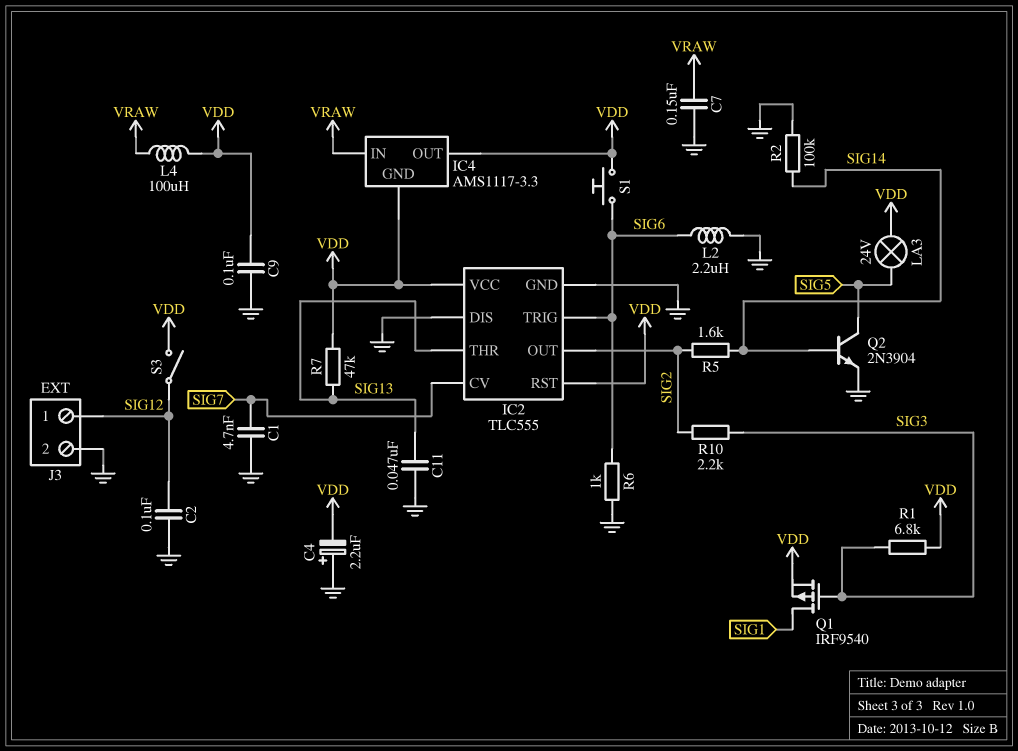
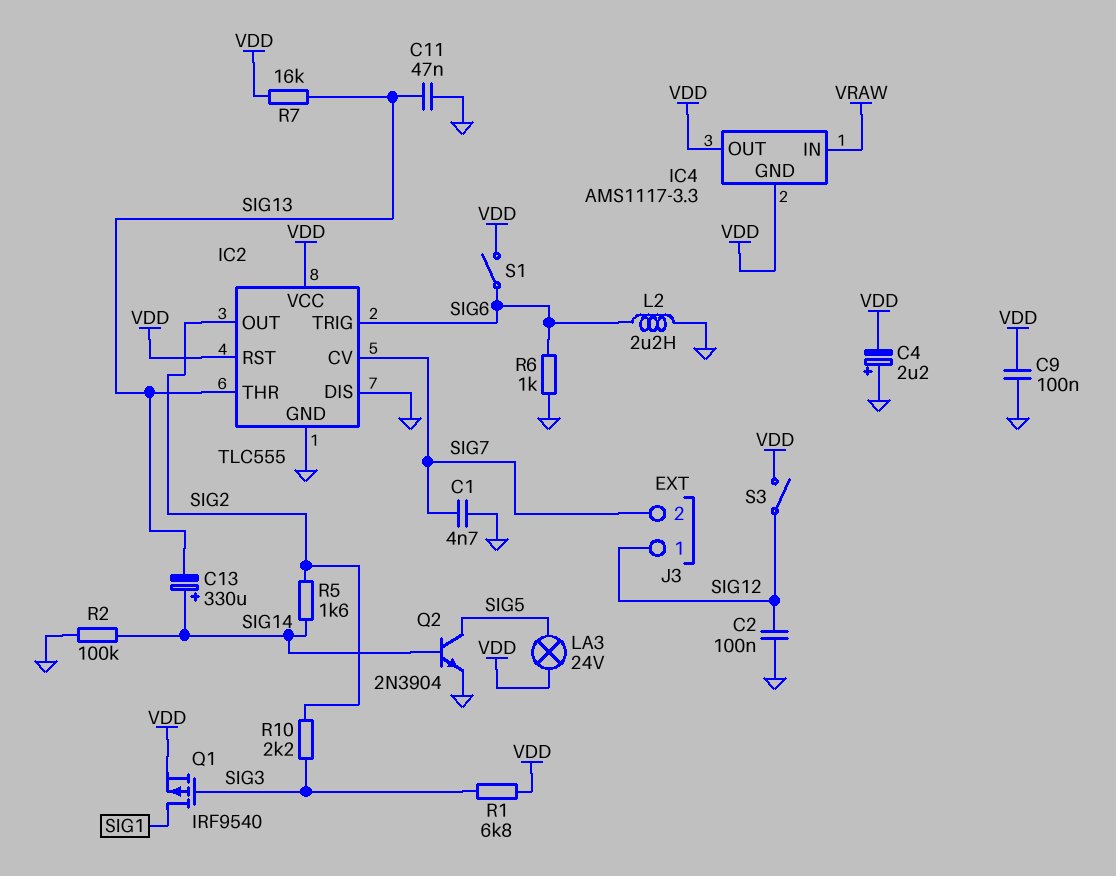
C7: 150nF (GND, VRAW) -> none
C13: none -> 330uF (plus SIG14, minus SIG13)
J3 pin 2: GND -> SIG7
L4: 100uH (VDD, VRAW) -> none
R7: 47k (SIG13, VDD) -> 16k (SIG13, VDD)
S1: button (SIG6, VDD) -> switch (SIG6, VDD)

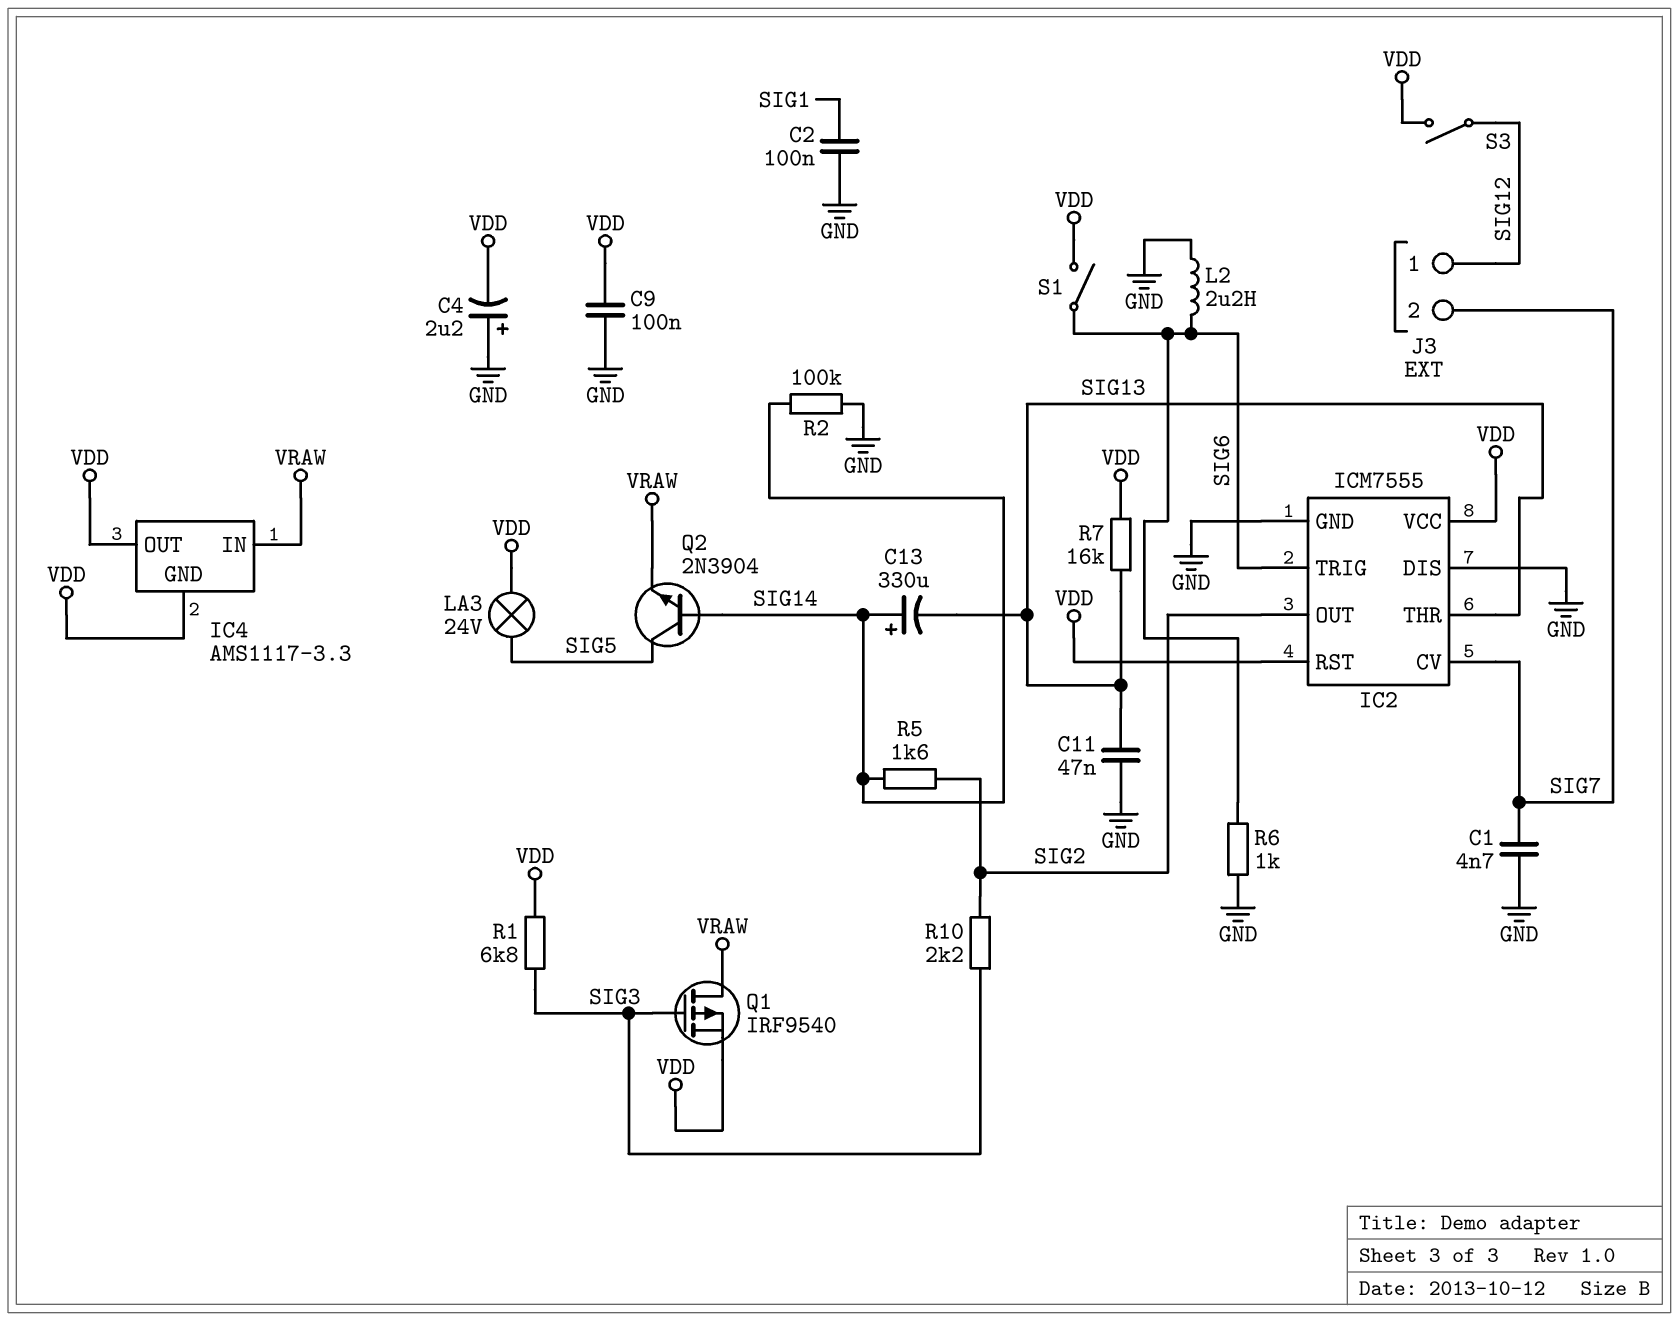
C2: 100nF (GND, SIG12) -> 100nF (GND, SIG1)
IC2: TLC555 -> ICM7555
Q1: PMOS IRF9540 (G SIG3, D SIG1, S VDD) -> PMOS IRF9540 (G SIG3, D VRAW, S VDD)
Q2: NPN 2N3904 (B SIG14, C SIG5, E GND) -> NPN 2N3904 (B SIG14, C SIG5, E VRAW)

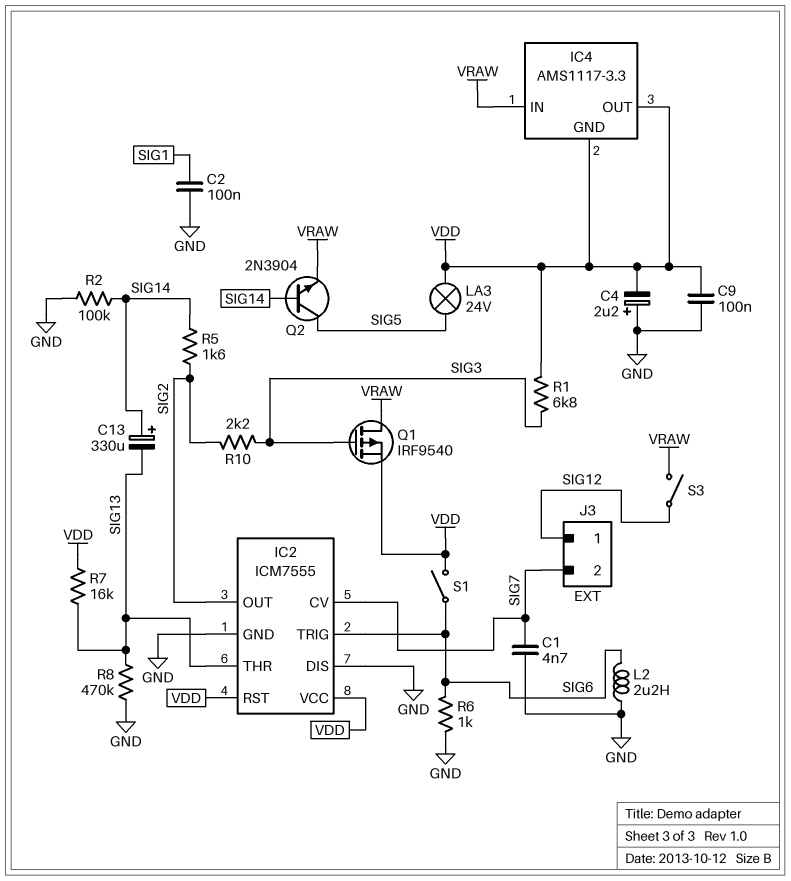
C11: 47nF (GND, SIG13) -> none
R8: none -> 470k (GND, SIG13)
S3: switch (SIG12, VDD) -> switch (SIG12, VRAW)

